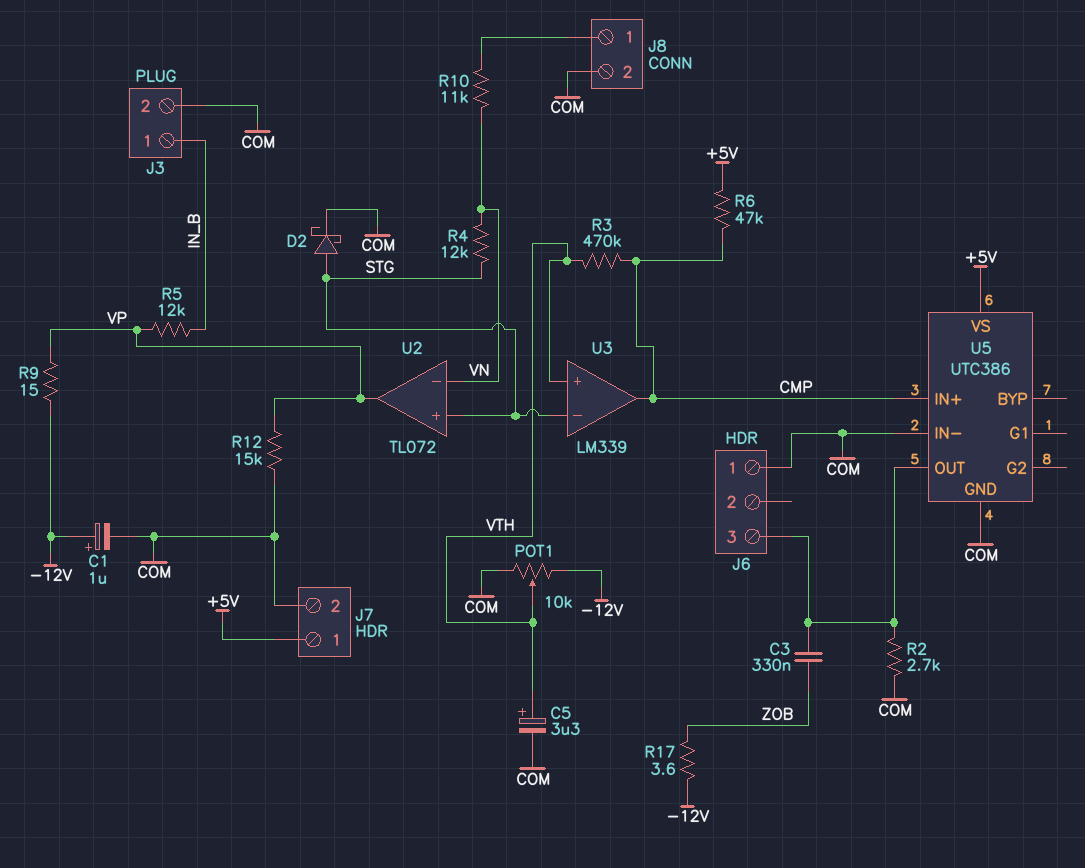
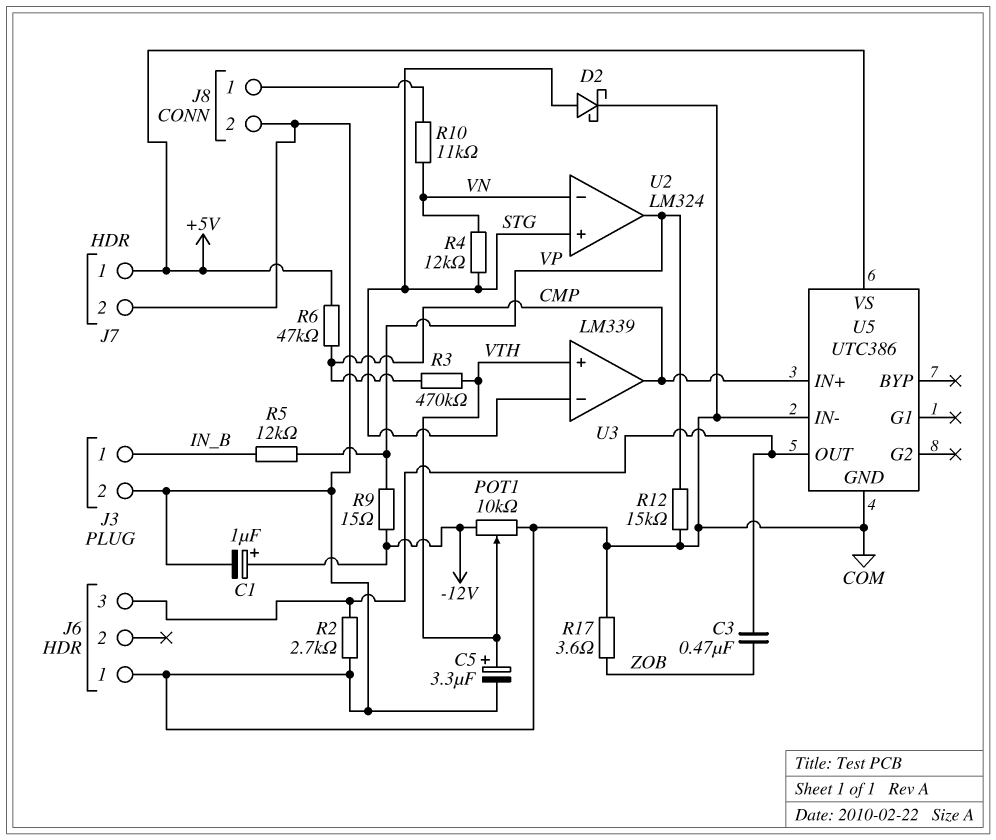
C3: 330nF (J6/3, ZOB) -> 470nF (J6/3, ZOB)
R17: 3.6 (-12V, ZOB) -> 3.6 (COM, ZOB)
U2: TL072 -> LM324

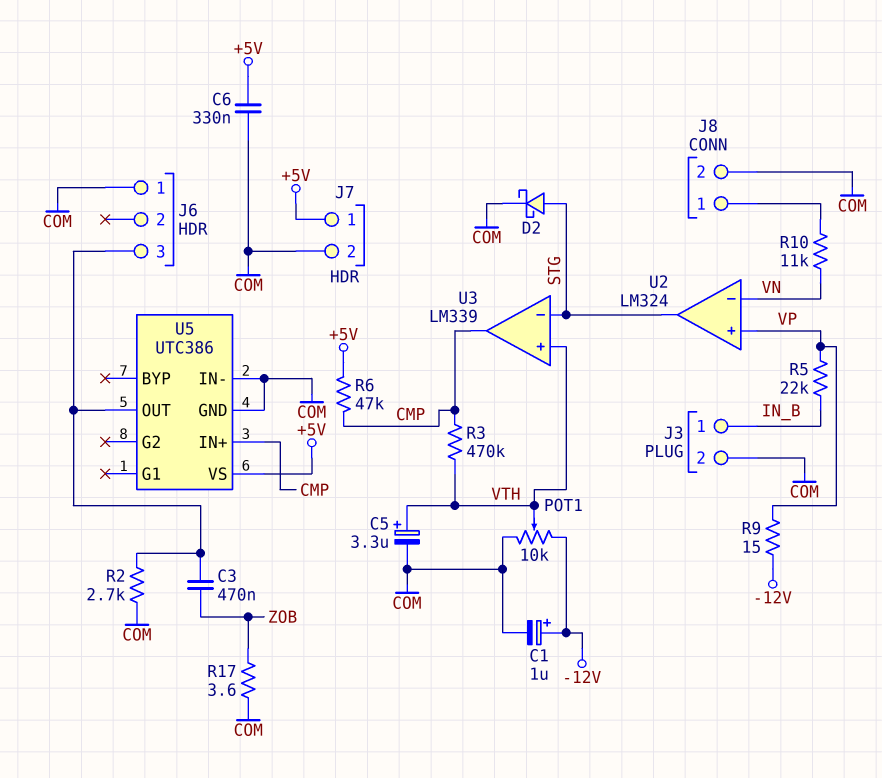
C6: none -> 330nF (+5V, COM)
R4: 12k (STG, VN) -> none
R5: 12k (IN_B, VP) -> 22k (IN_B, VP)
R12: 15k (COM, VP) -> none
U2 pin in+: STG -> VP
U2 pin out: VP -> STG

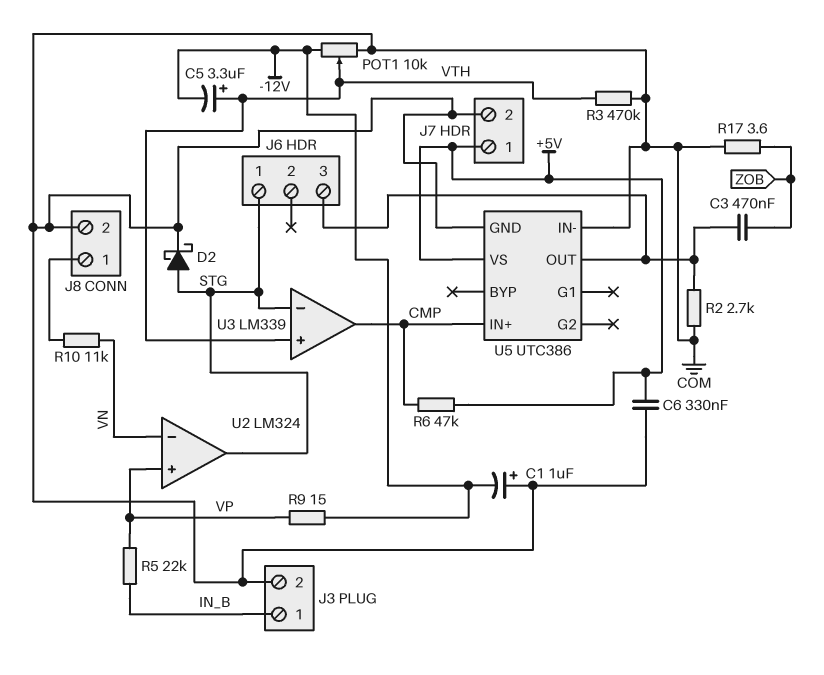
C1: 1uF (plus -12V, minus COM) -> 1uF (plus COM, minus -12V)
C5: 3.3uF (plus VTH, minus COM) -> 3.3uF (plus VTH, minus -12V)
J6 pin 1: COM -> STG
R3: 470k (CMP, VTH) -> 470k (COM, VTH)

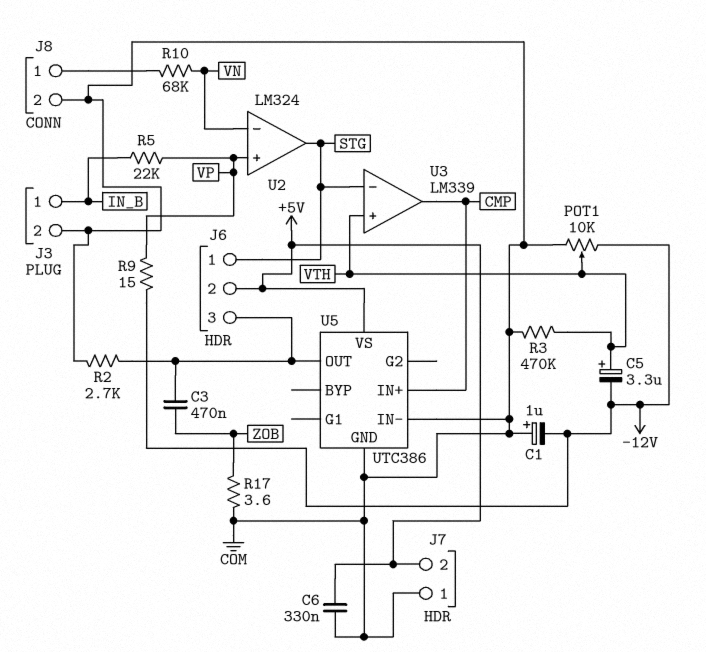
D2: schottky (A STG, K COM) -> none
J6 pin 2: none -> +5V
J7 pin 1: +5V -> COM
J7 pin 2: COM -> +5V
R6: 47k (+5V, CMP) -> none
R10: 11k (J8/1, VN) -> 68k (J8/1, VN)

